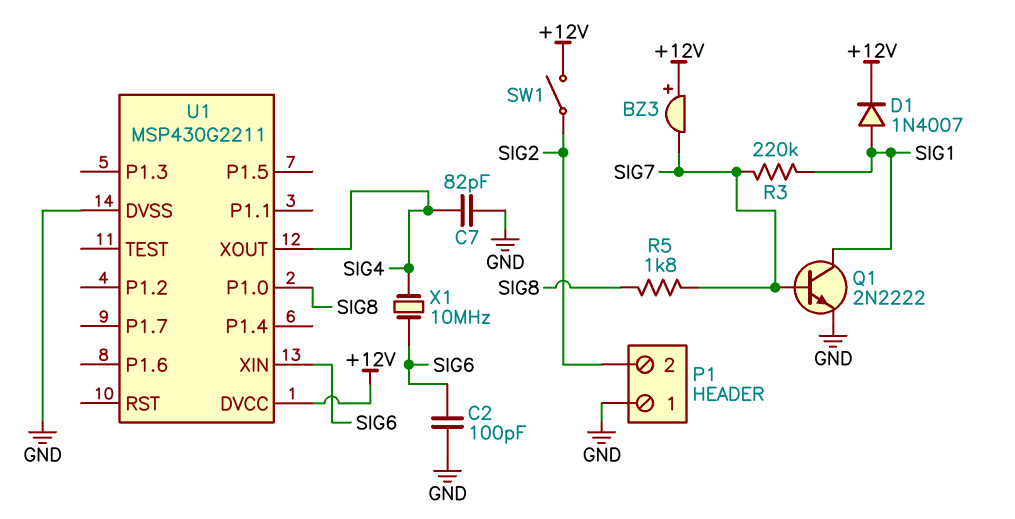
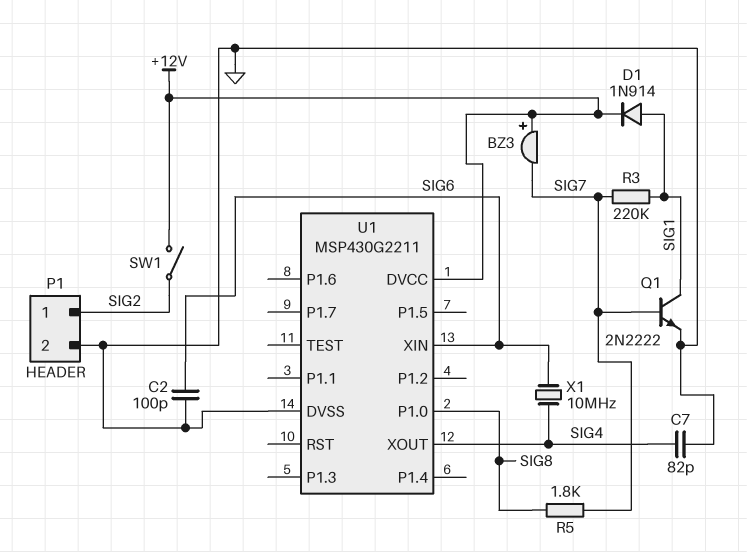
D1: diode 1N4007 (A SIG1, K +12V) -> diode 1N914 (A SIG1, K +12V)
P1 pin 1: GND -> SIG2
P1 pin 2: SIG2 -> GND

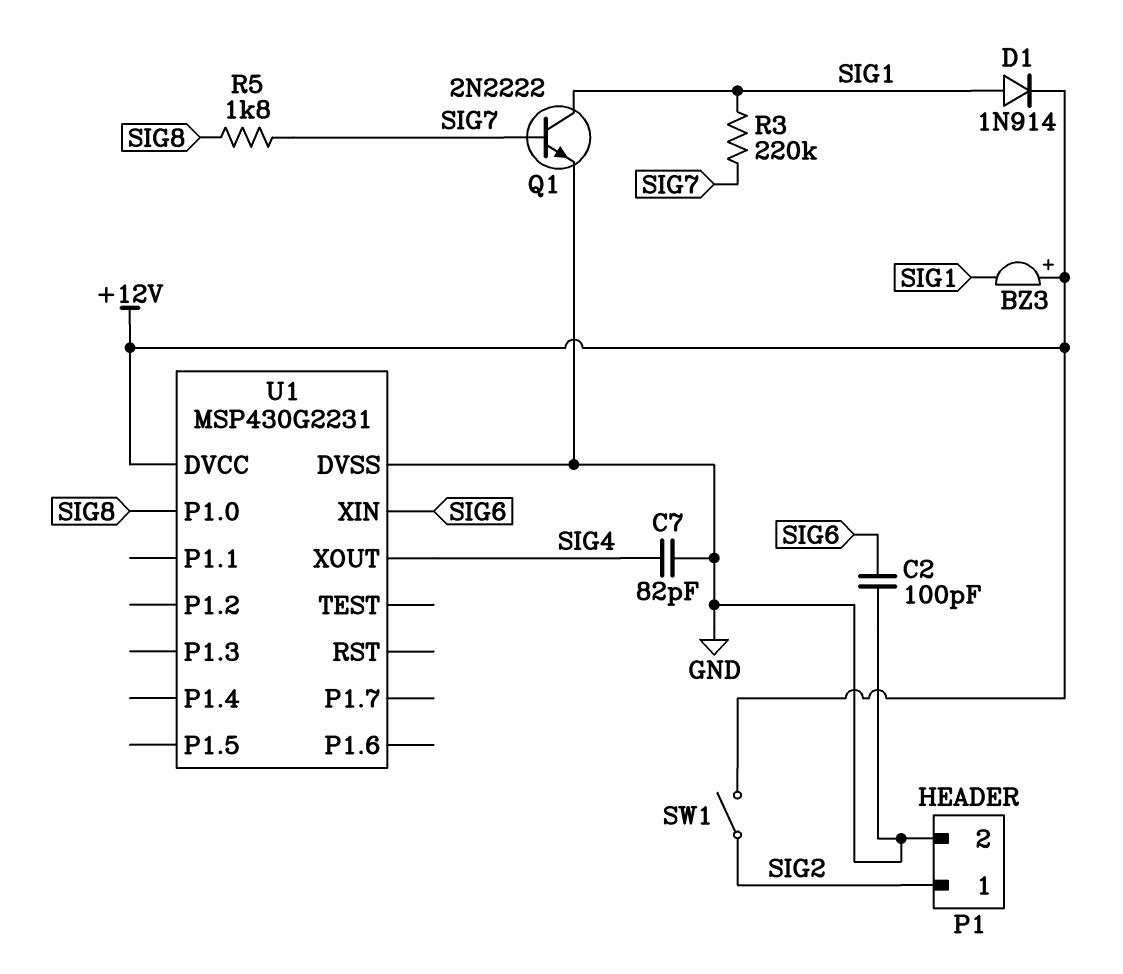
BZ3: buzzer (plus +12V, minus SIG7) -> buzzer (plus +12V, minus SIG1)
U1: MSP430G2211 -> MSP430G2231
X1: 10MHz (SIG4, SIG6) -> none

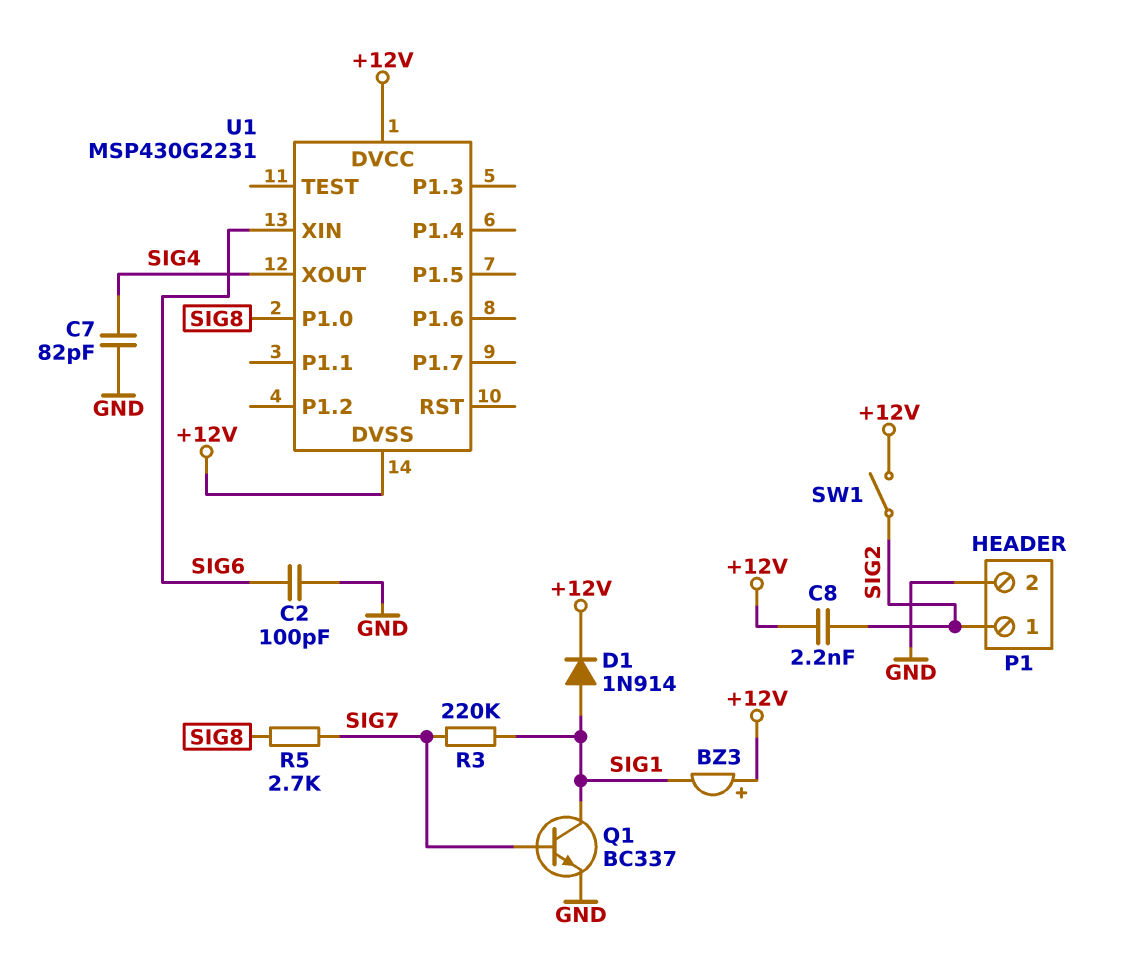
C8: none -> 2.2nF (+12V, SIG2)
Q1: NPN 2N2222 (B SIG7, C SIG1, E GND) -> NPN BC337 (B SIG7, C SIG1, E GND)
R5: 1.8k (SIG7, SIG8) -> 2.7k (SIG7, SIG8)
U1 pin DVSS: GND -> +12V

